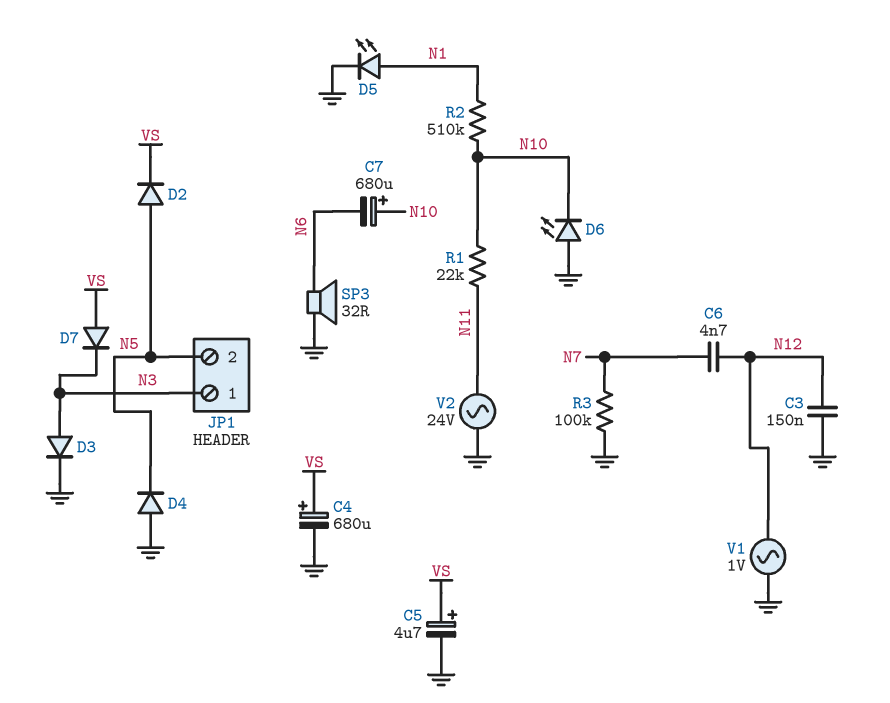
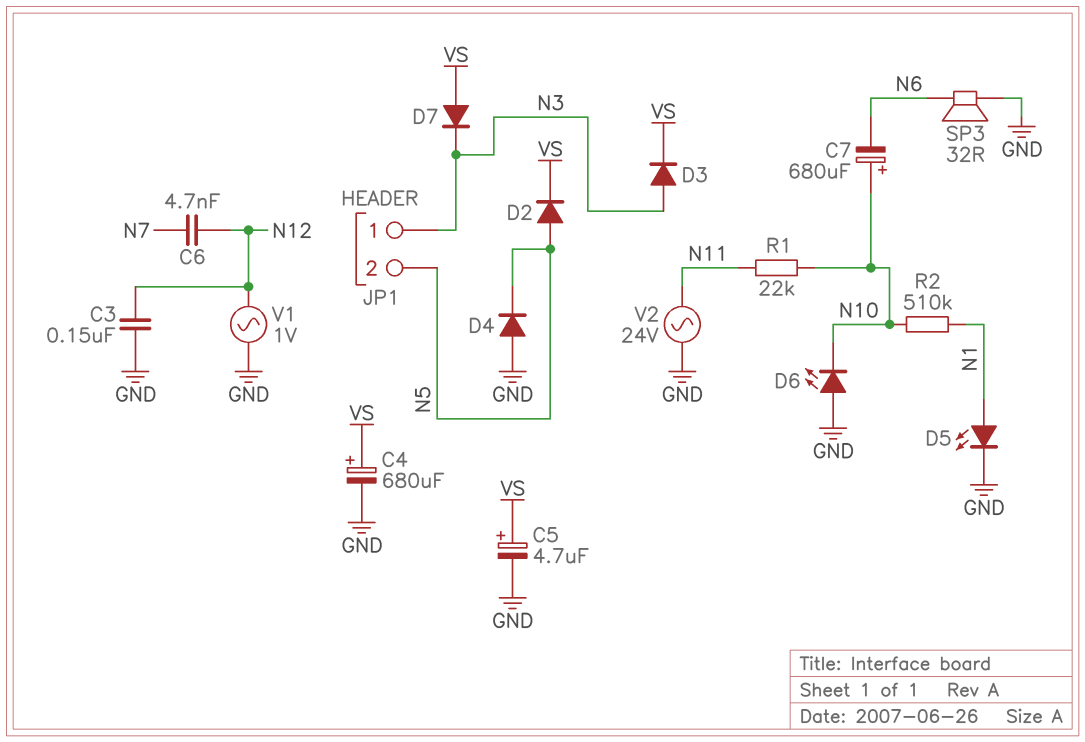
D3: diode (A N3, K GND) -> diode (A N3, K VS)
R3: 100k (GND, N7) -> none

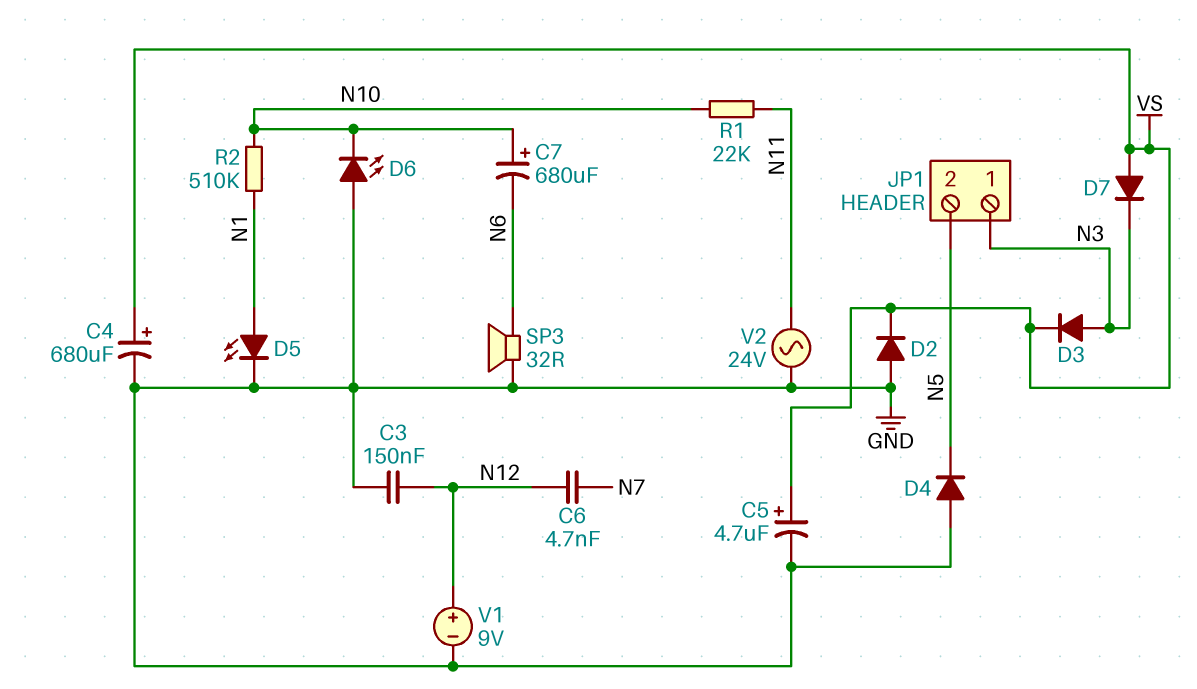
D2: diode (A N5, K VS) -> diode (A GND, K VS)
V1: AC 1V (GND, N12) -> 9V (plus N12, minus GND)

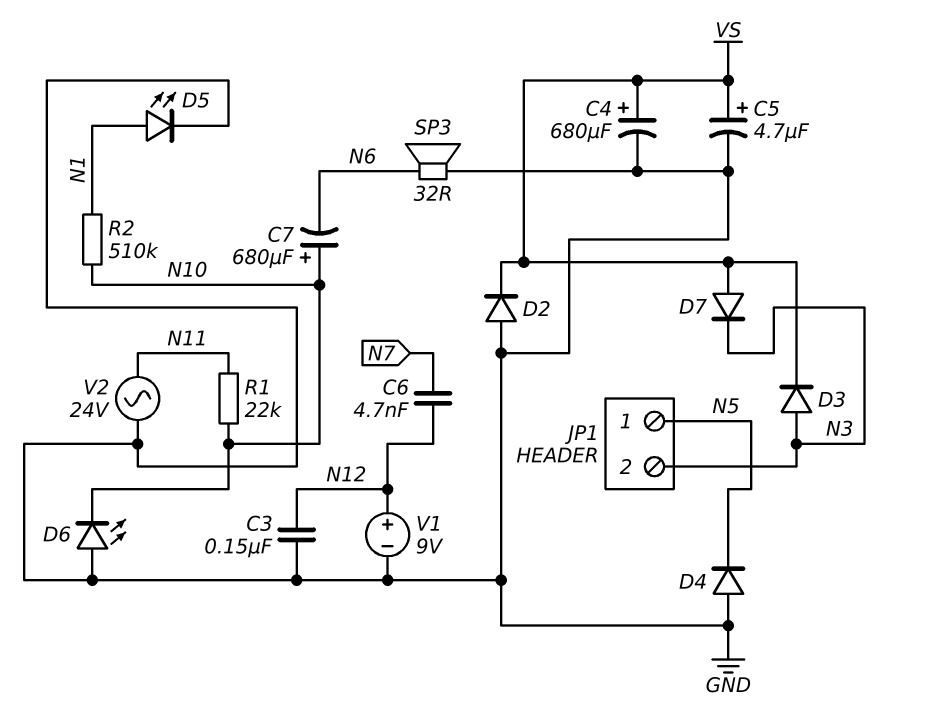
JP1 pin 1: N3 -> N5
JP1 pin 2: N5 -> N3

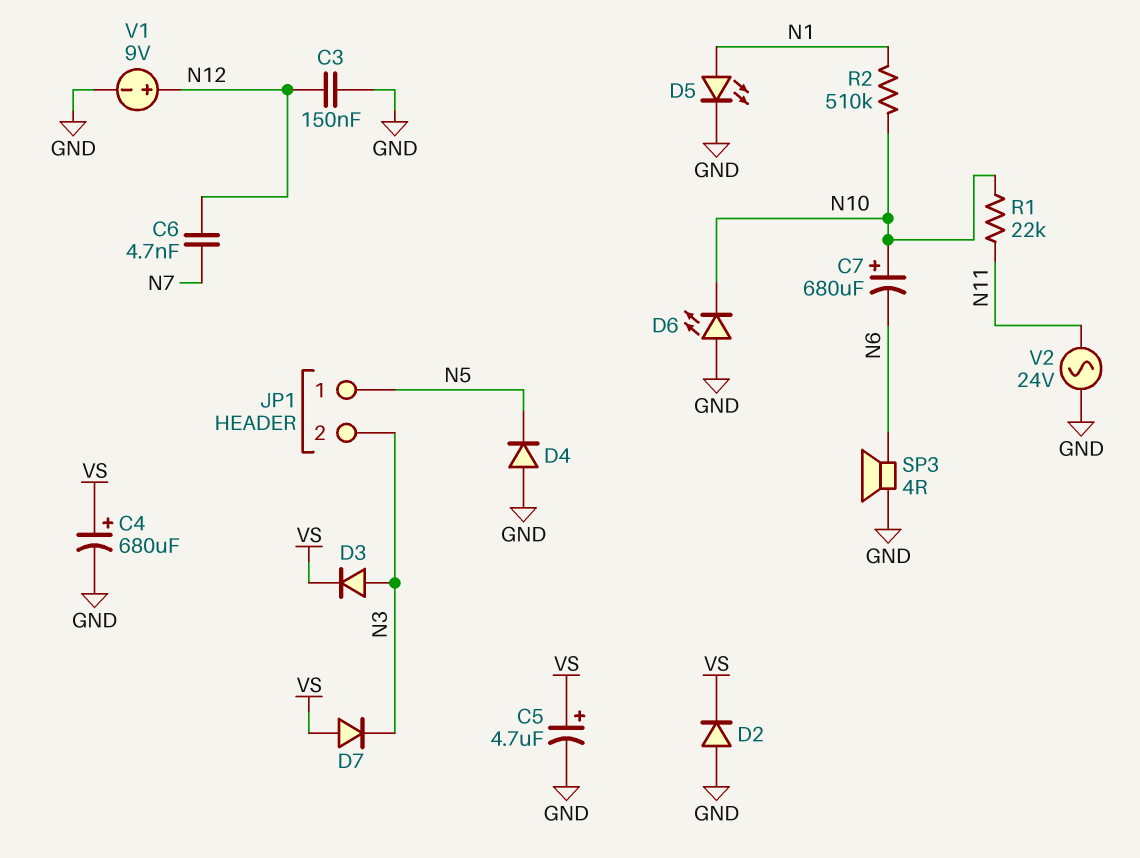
SP3: speaker 32R (GND, N6) -> speaker 4R (GND, N6)

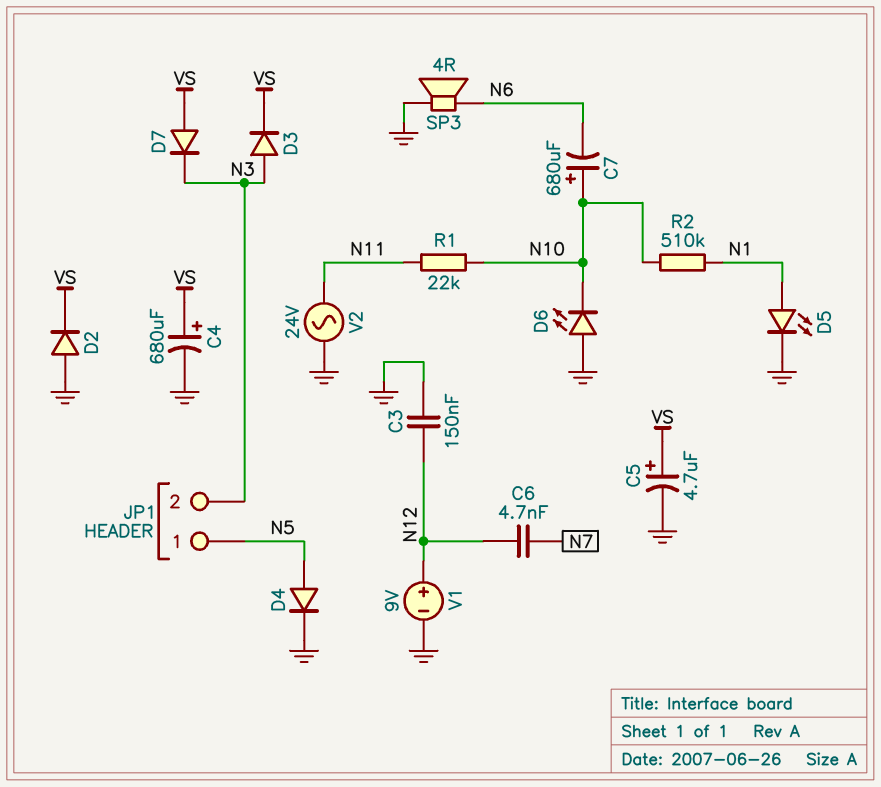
D4: diode (A GND, K N5) -> diode (A N5, K GND)

